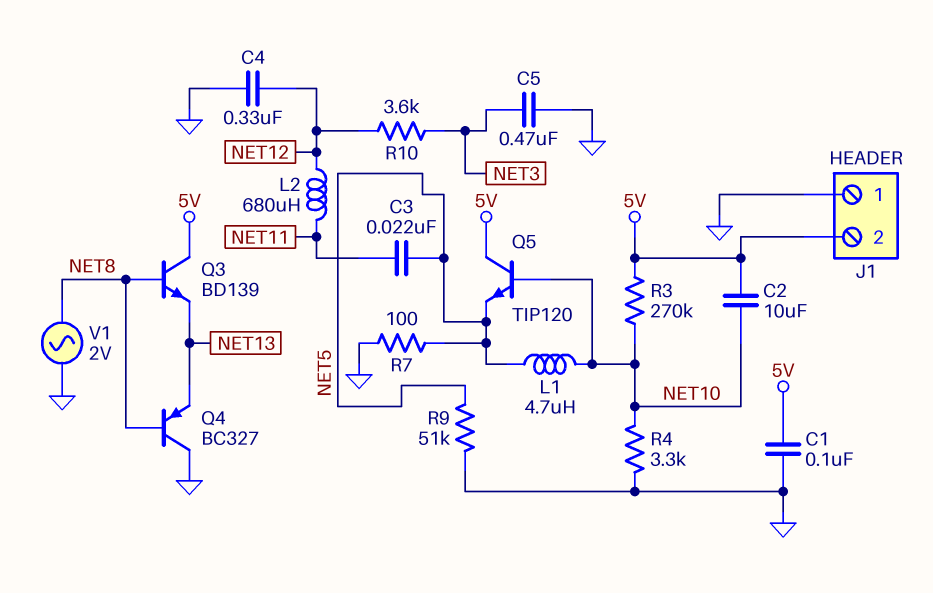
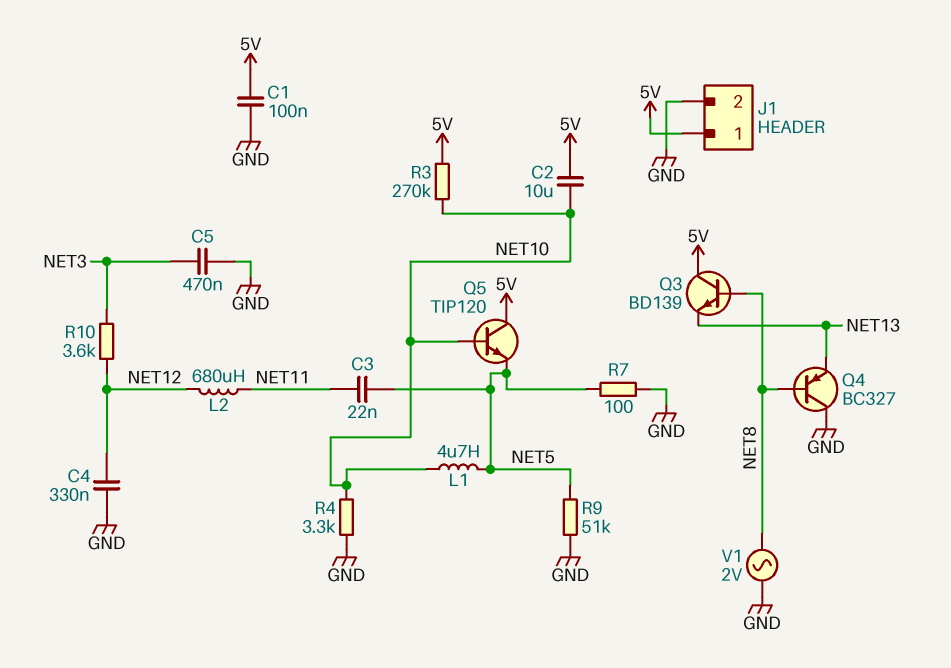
J1 pin 1: GND -> 5V
J1 pin 2: 5V -> GND

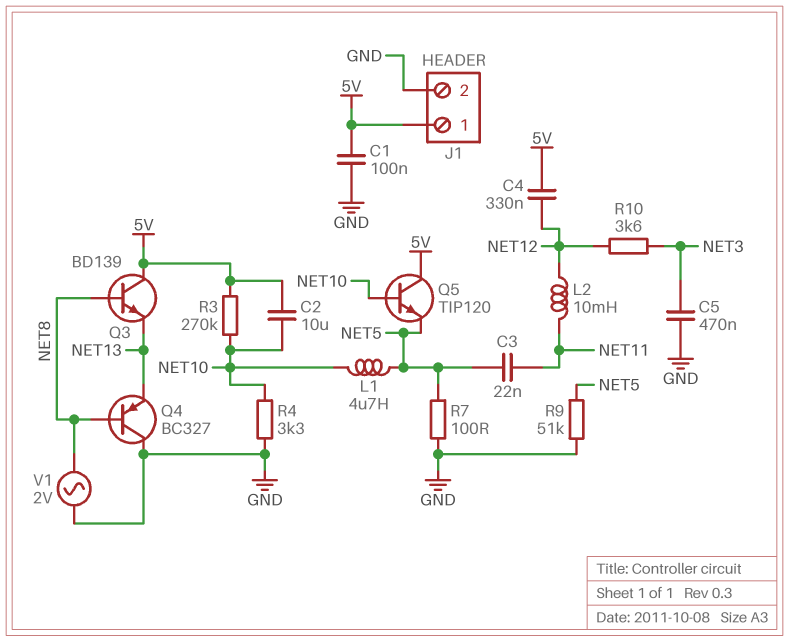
C4: 330nF (GND, NET12) -> 330nF (5V, NET12)
L2: 680uH (NET11, NET12) -> 10mH (NET11, NET12)

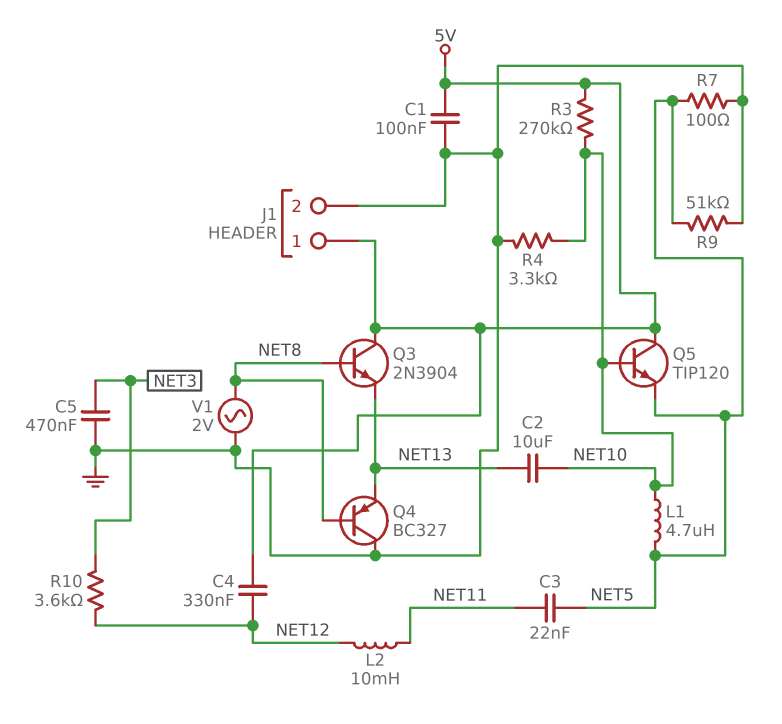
C2: 10uF (5V, NET10) -> 10uF (NET10, NET13)
Q3: NPN BD139 (B NET8, C 5V, E NET13) -> NPN 2N3904 (B NET8, C 5V, E NET13)

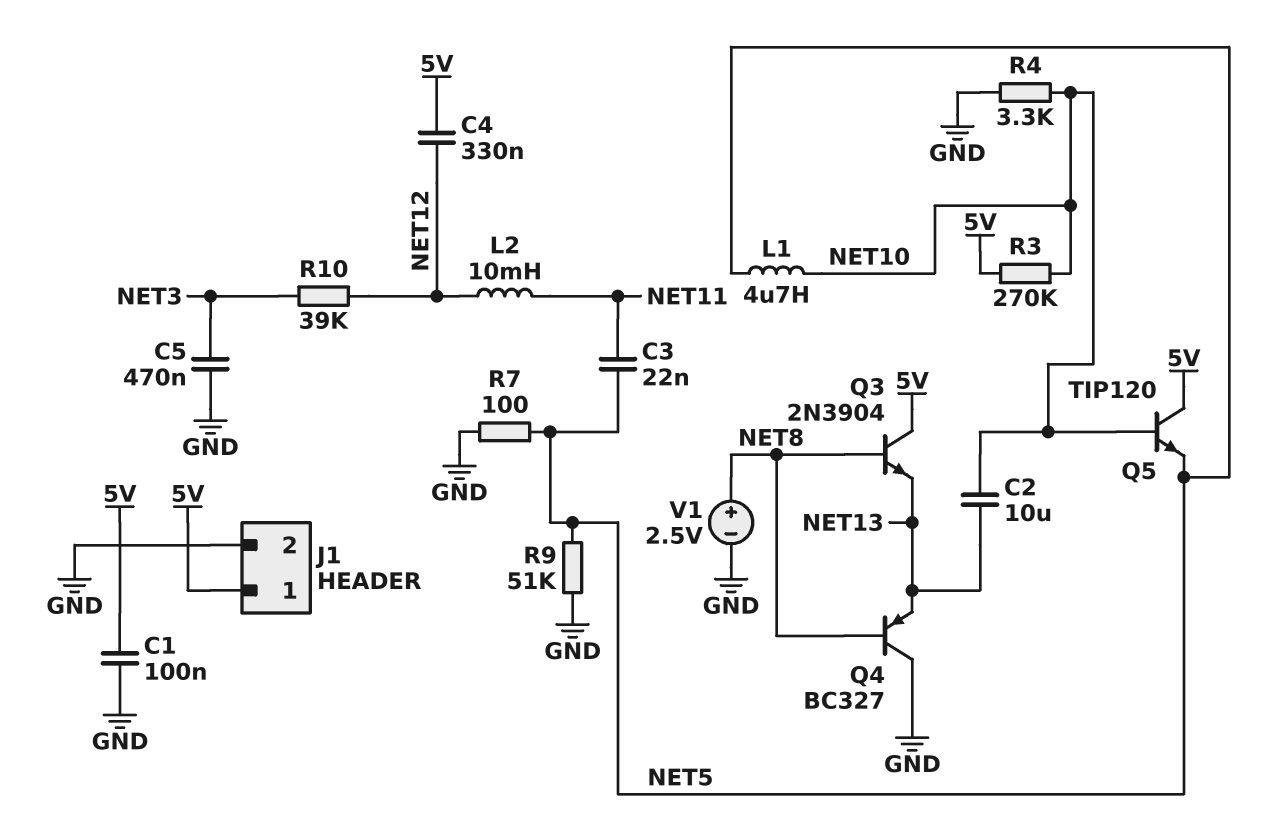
R10: 3.6k (NET3, NET12) -> 39k (NET3, NET12)
V1: AC 2V (GND, NET8) -> 2.5V (plus NET8, minus GND)

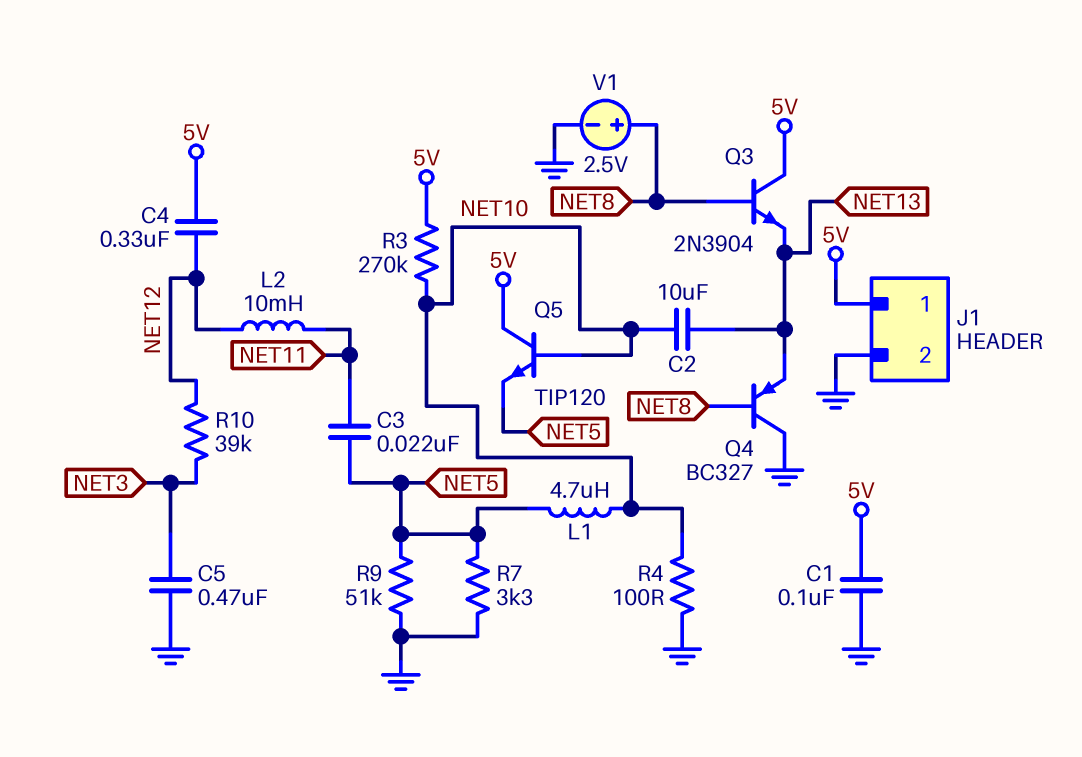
R4: 3.3k (GND, NET10) -> 100 (GND, NET10)
R7: 100 (GND, NET5) -> 3.3k (GND, NET5)

